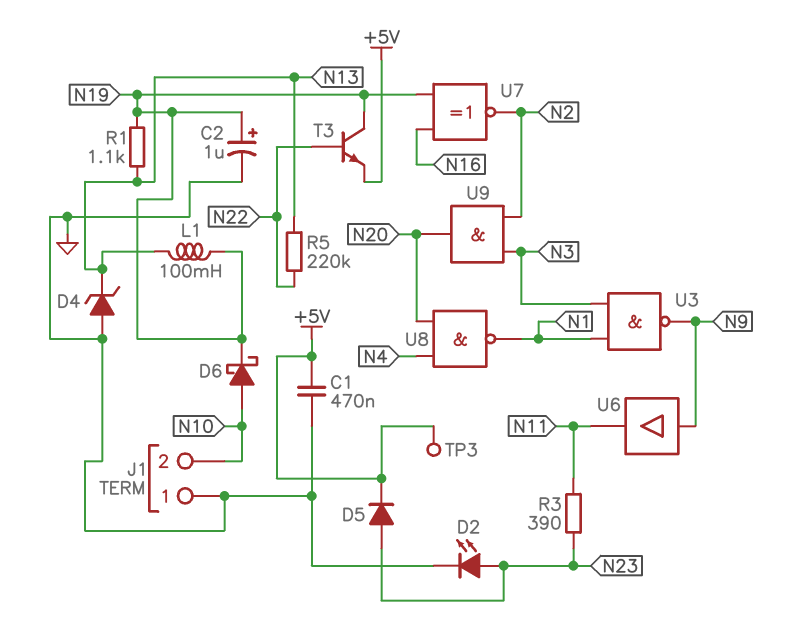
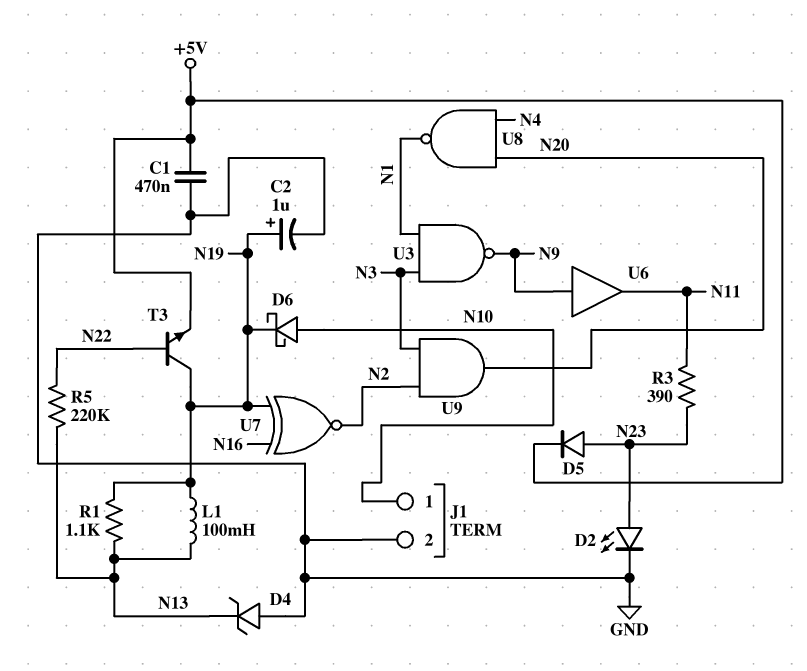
J1 pin 1: GND -> N10
J1 pin 2: N10 -> GND
TP3: test point (+5V) -> none

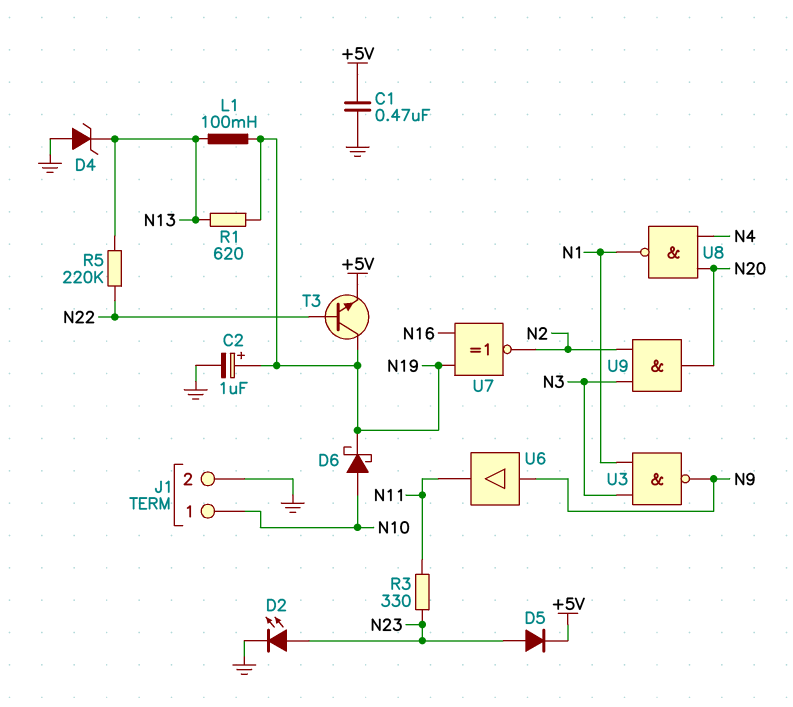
R1: 1.1k (N13, N19) -> 620 (N13, N19)
R3: 390 (N11, N23) -> 330 (N11, N23)

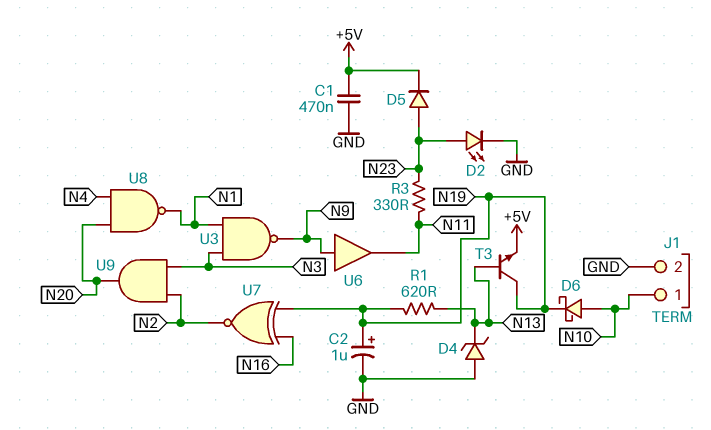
L1: 100mH (N13, N19) -> none
R5: 220k (N13, N22) -> none
T3: NPN (B N22, C N19, E +5V) -> NPN (B N13, C N19, E +5V)

